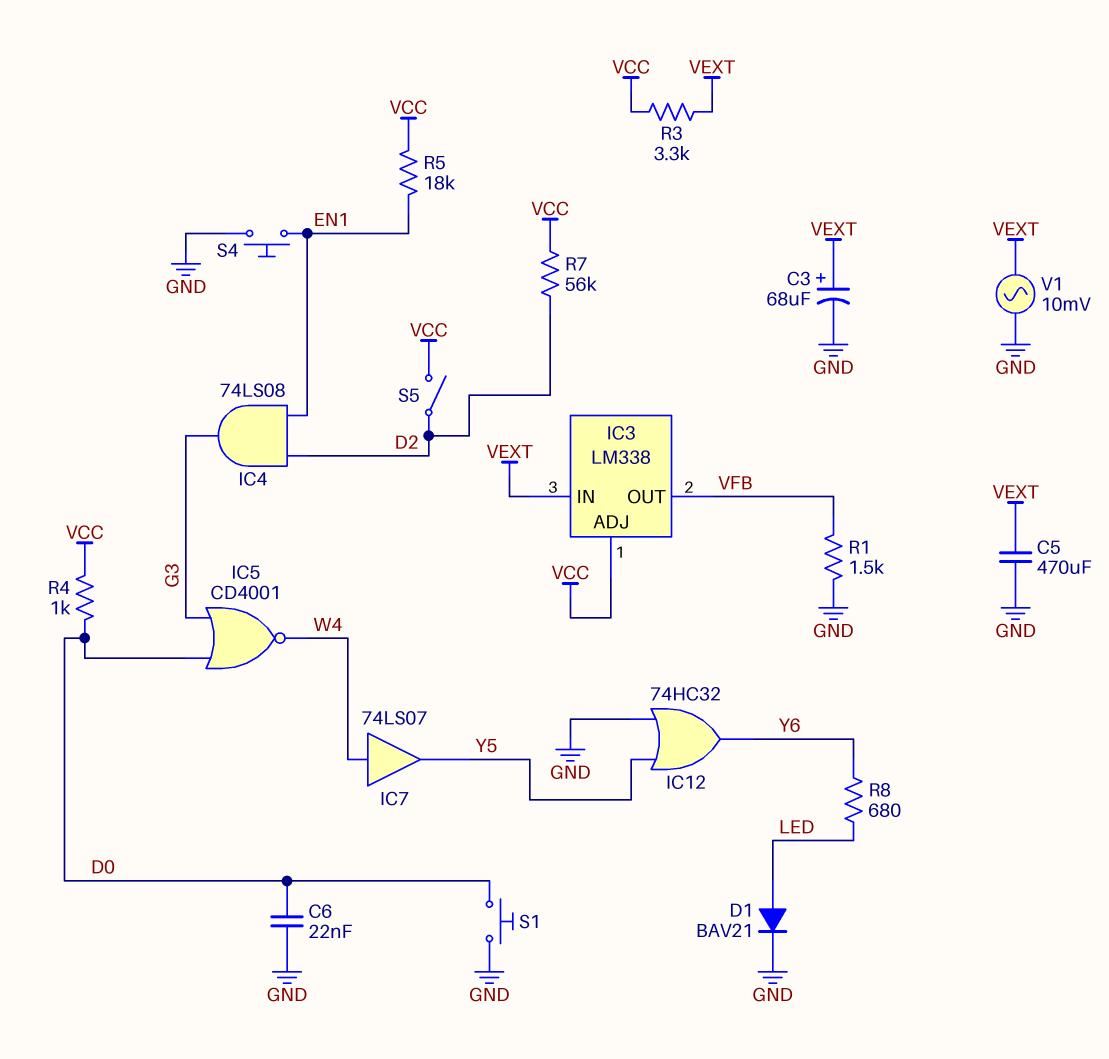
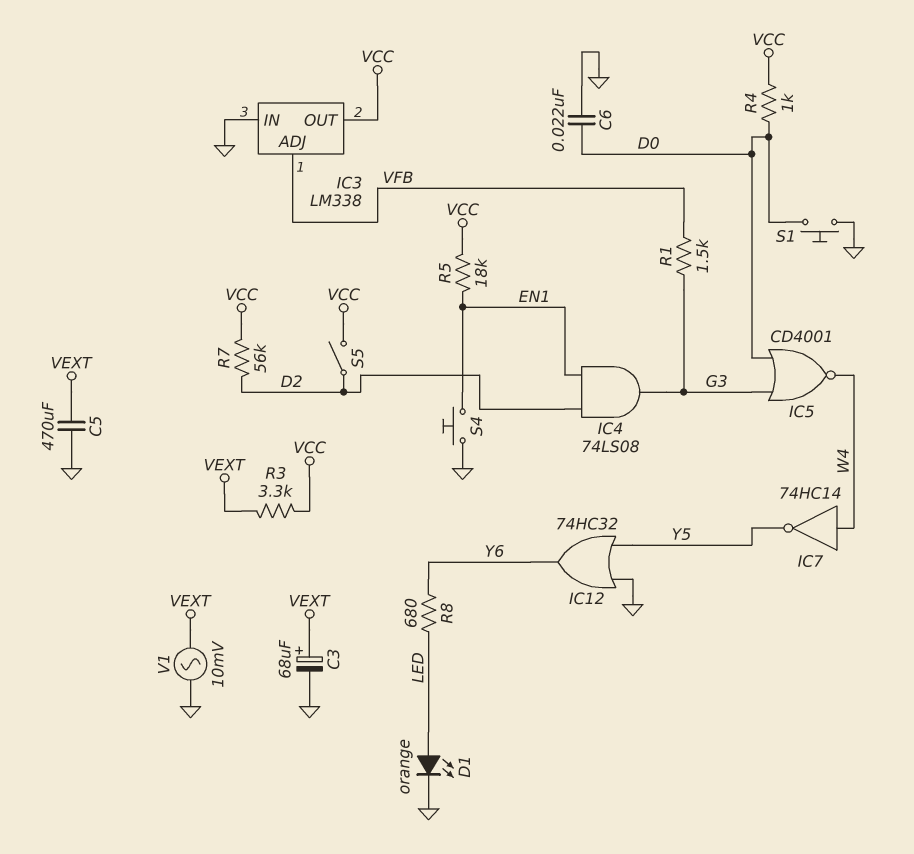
D1: diode BAV21 (A LED, K GND) -> LED orange (A LED, K GND)
IC3 pin ADJ: VCC -> VFB
IC3 pin IN: VEXT -> GND
IC3 pin OUT: VFB -> VCC
IC7: buffer 74LS07 (in W4, out Y5) -> NOT 74HC14 (in W4, out Y5)
R1: 1.5k (GND, VFB) -> 1.5k (G3, VFB)

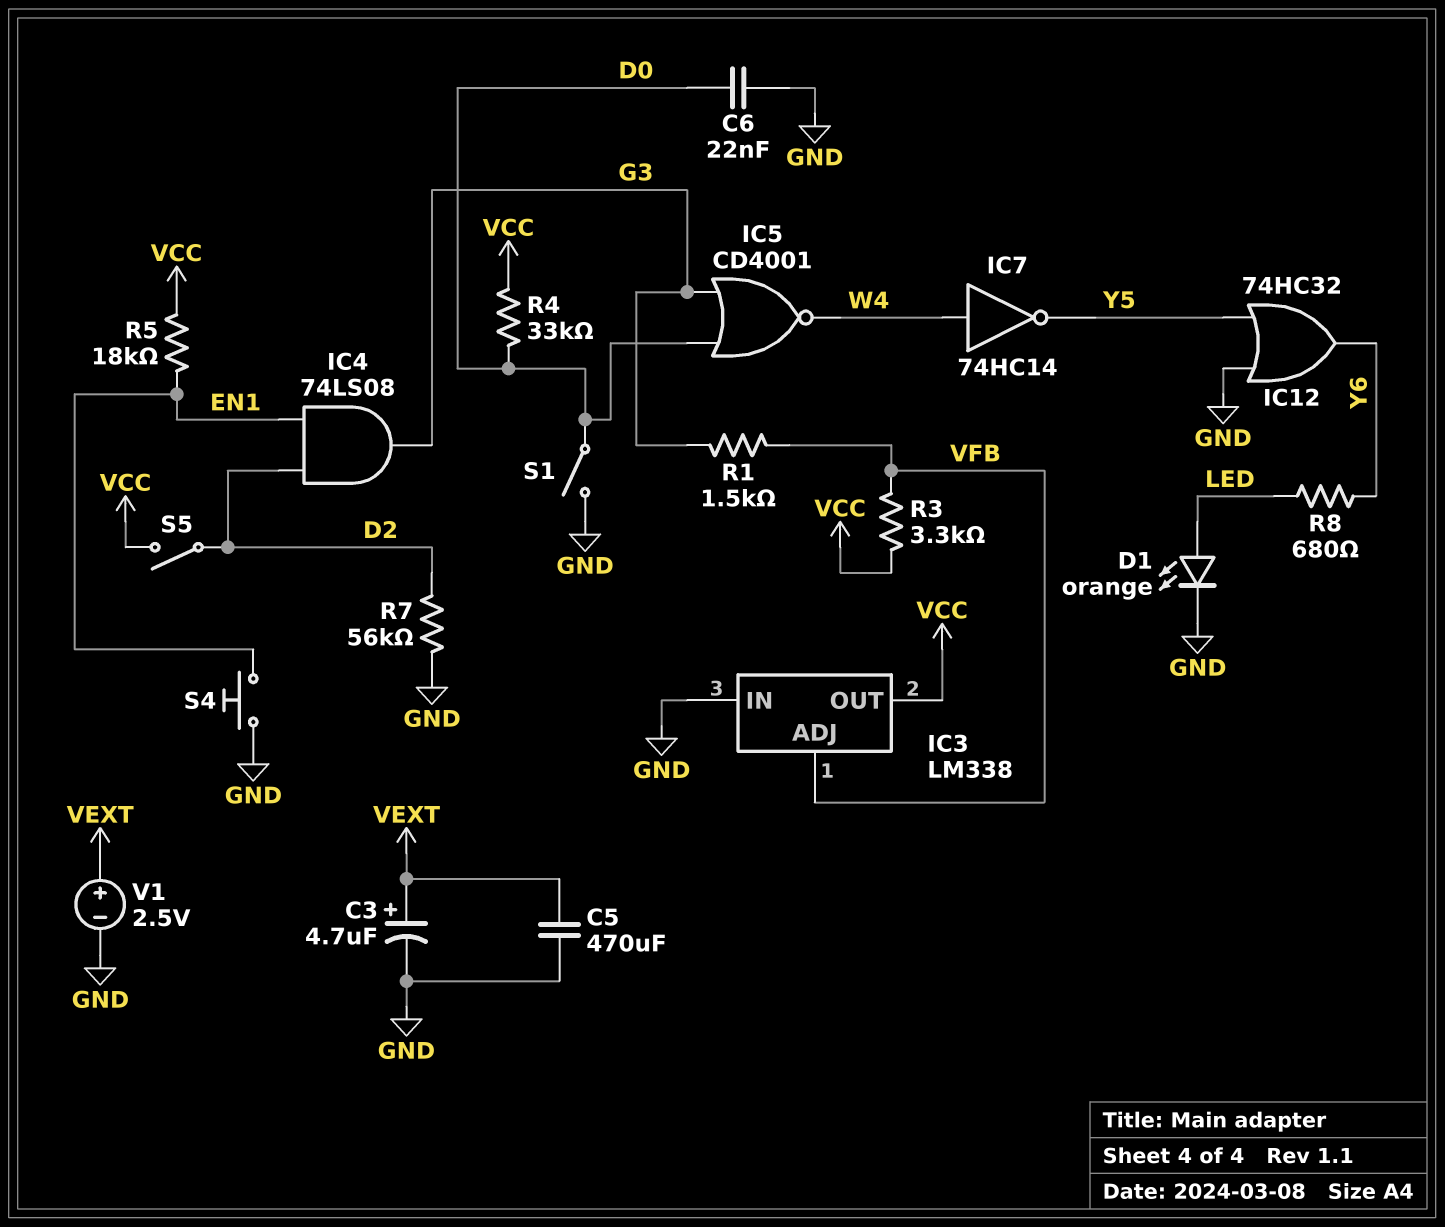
C3: 68uF (plus VEXT, minus GND) -> 4.7uF (plus VEXT, minus GND)
R3: 3.3k (VCC, VEXT) -> 3.3k (VCC, VFB)
R4: 1k (D0, VCC) -> 33k (D0, VCC)
R7: 56k (D2, VCC) -> 56k (D2, GND)
S1: button (D0, GND) -> switch (D0, GND)
V1: AC 10mV (GND, VEXT) -> 2.5V (plus VEXT, minus GND)

